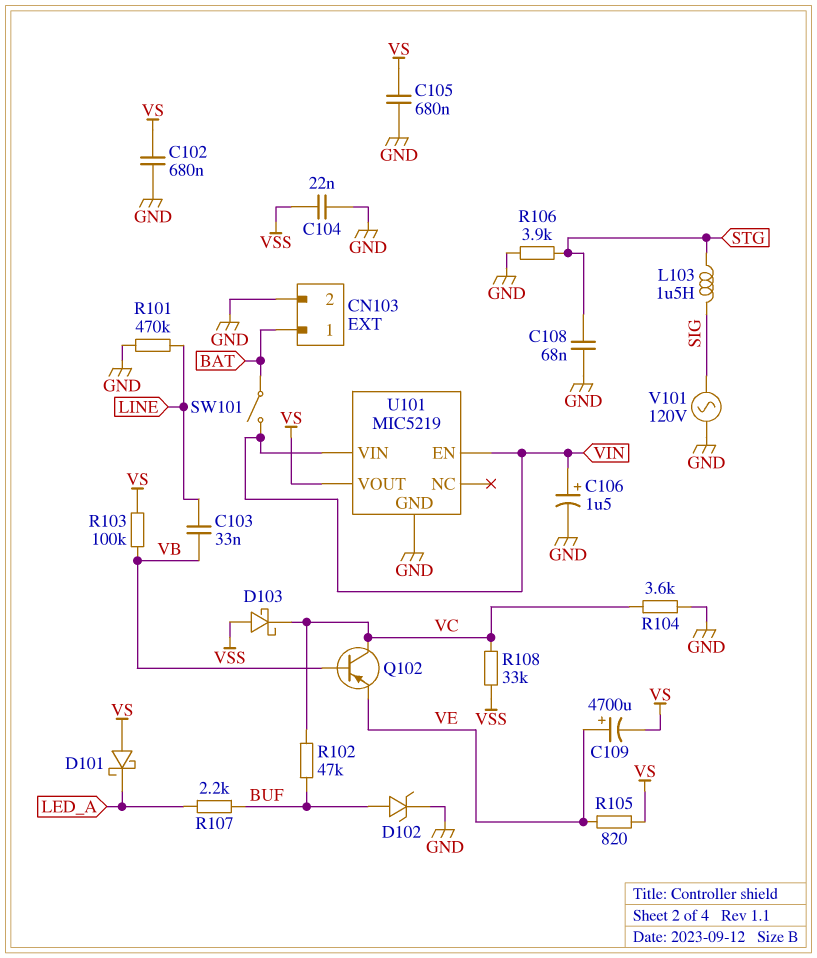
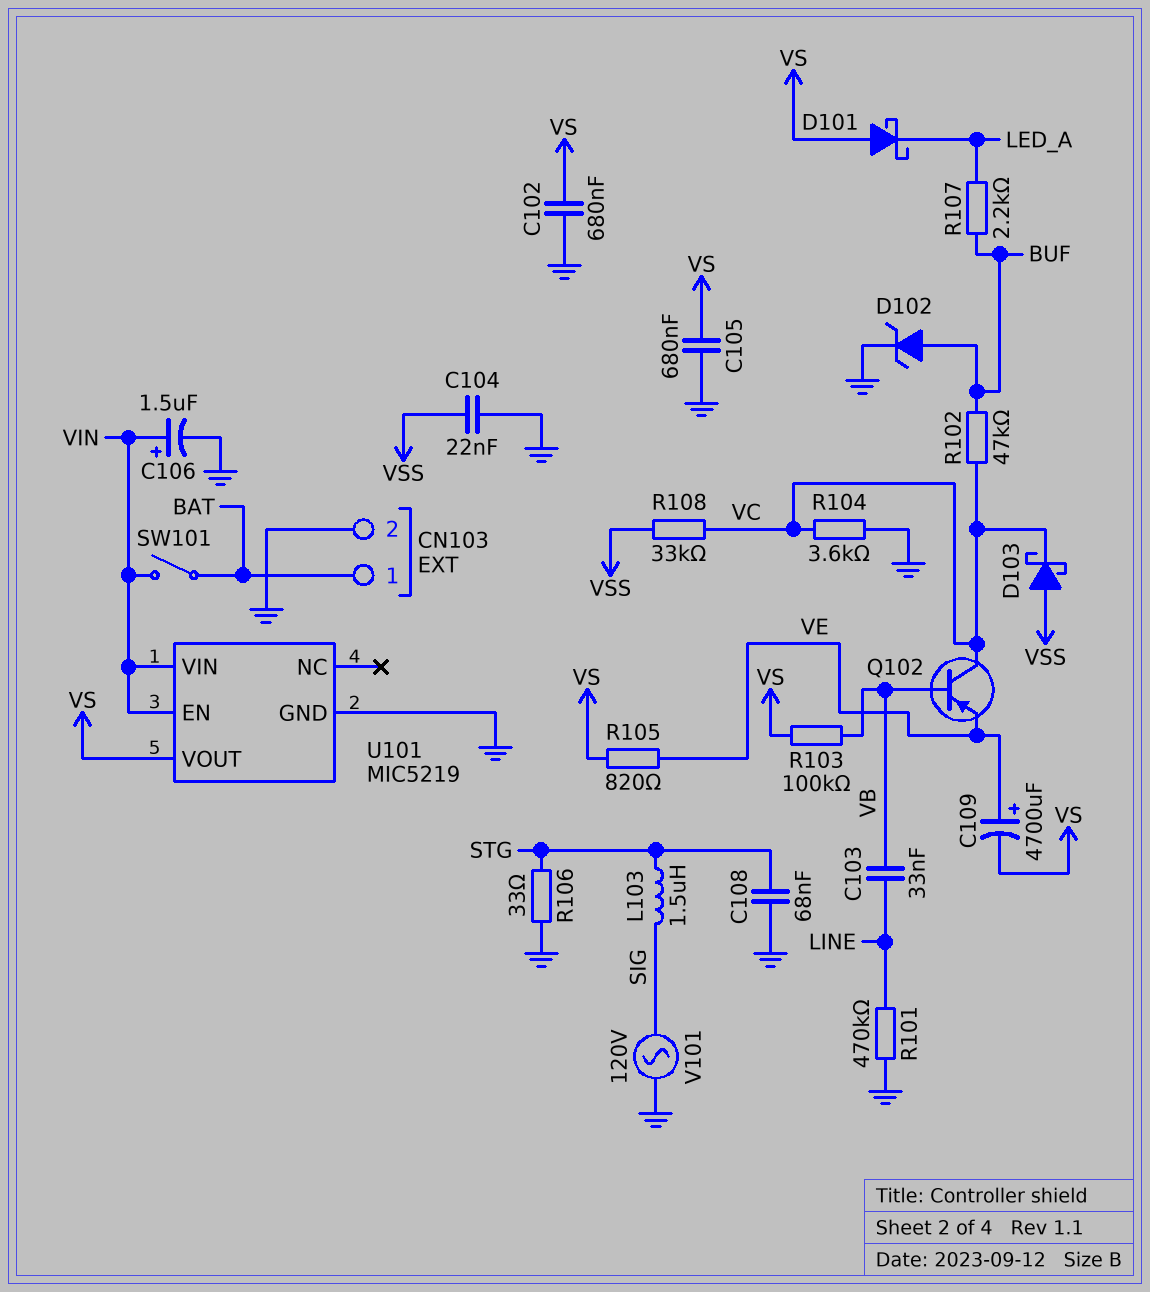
R106: 3.9k (GND, STG) -> 33 (GND, STG)

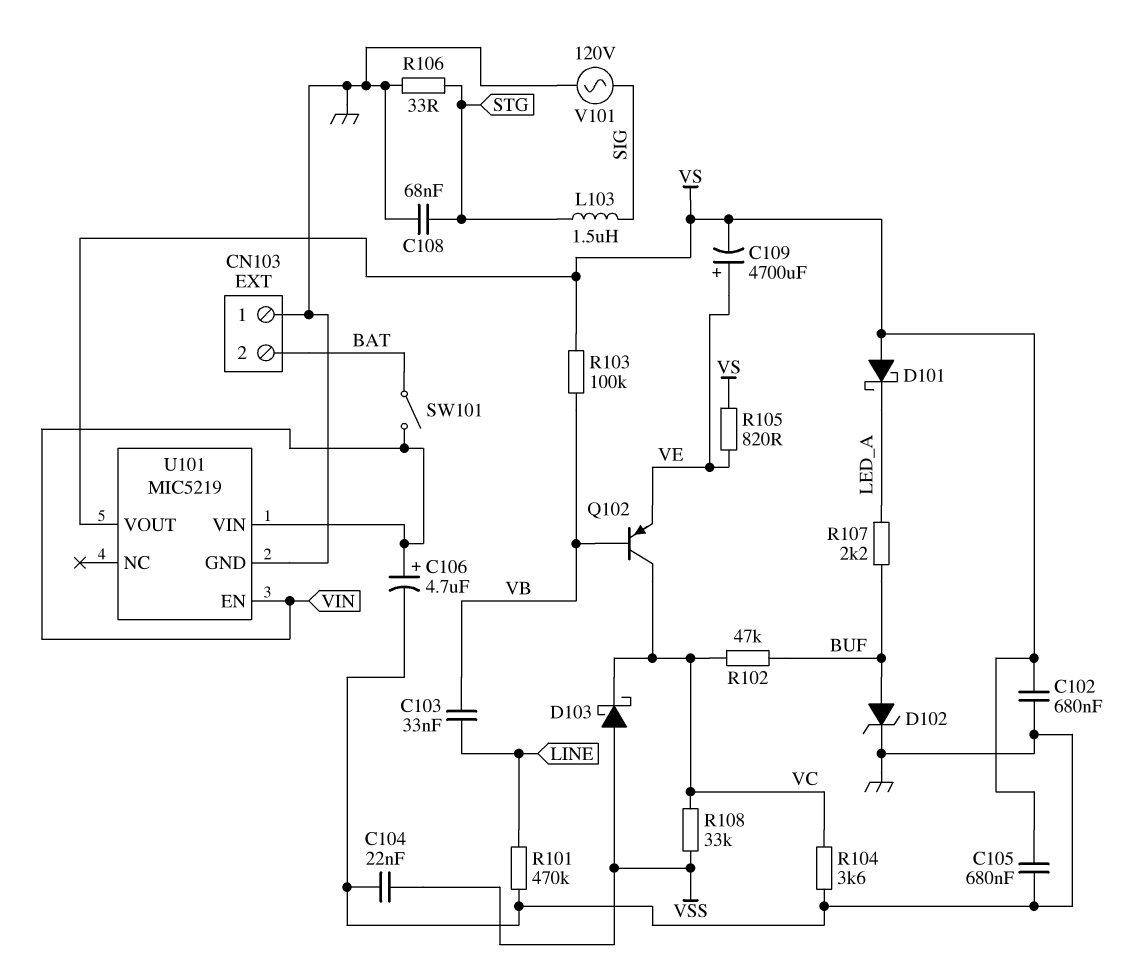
C106: 1.5uF (plus VIN, minus GND) -> 4.7uF (plus VIN, minus GND)
CN103 pin 1: BAT -> GND
CN103 pin 2: GND -> BAT

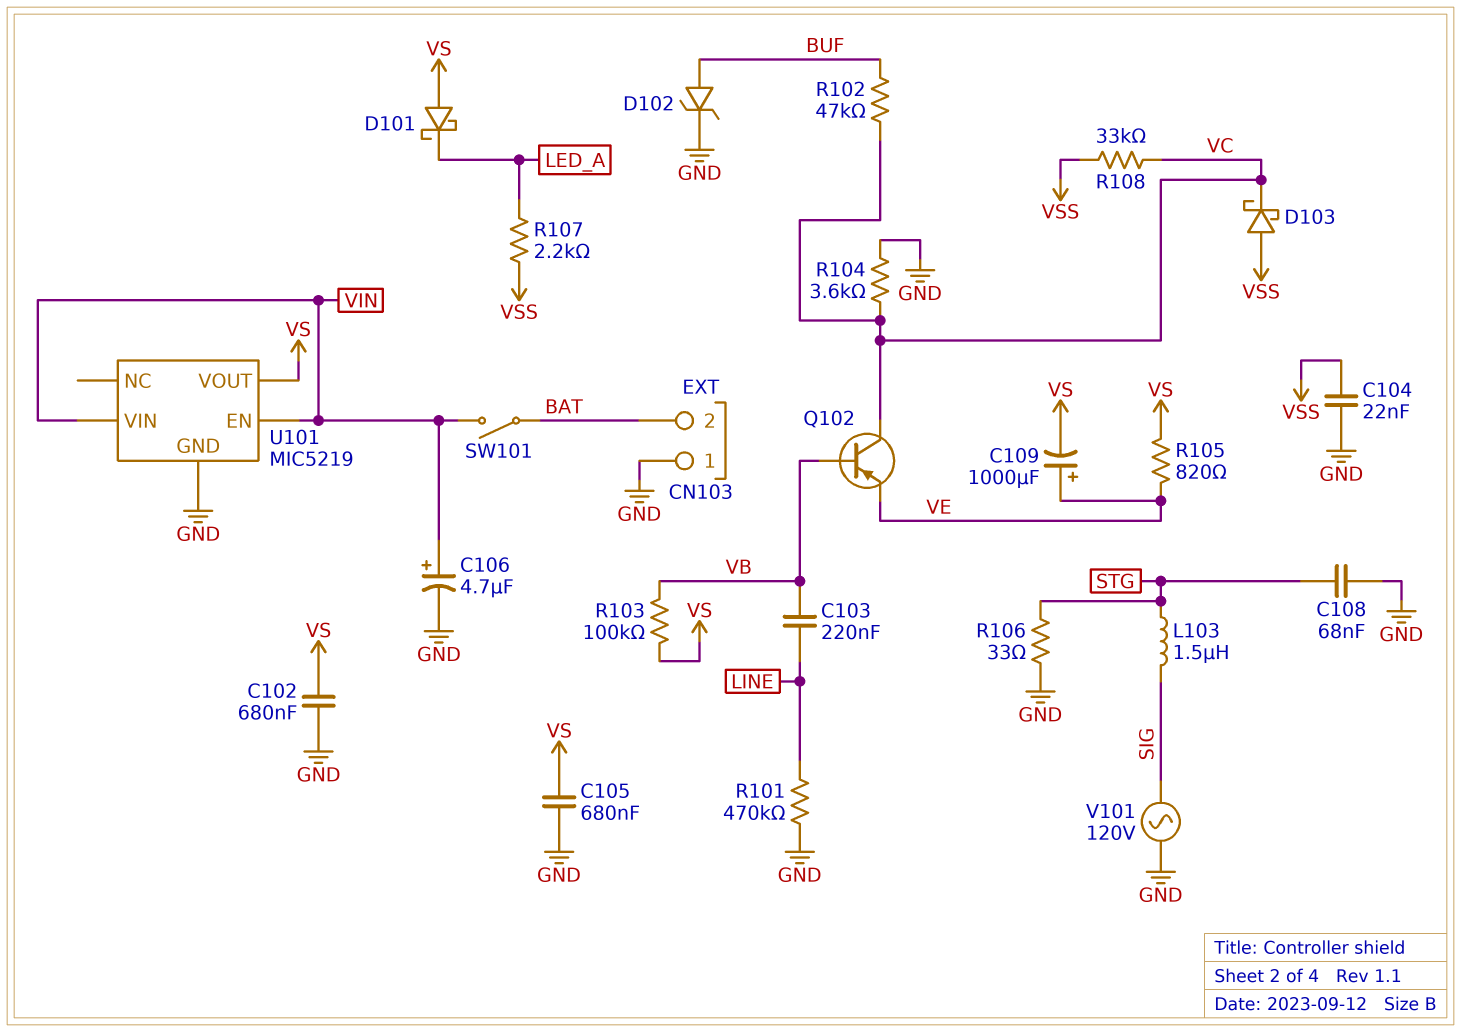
C103: 33nF (LINE, VB) -> 220nF (LINE, VB)
C109: 4700uF (plus VE, minus VS) -> 1000uF (plus VE, minus VS)
R107: 2.2k (BUF, LED_A) -> 2.2k (LED_A, VSS)

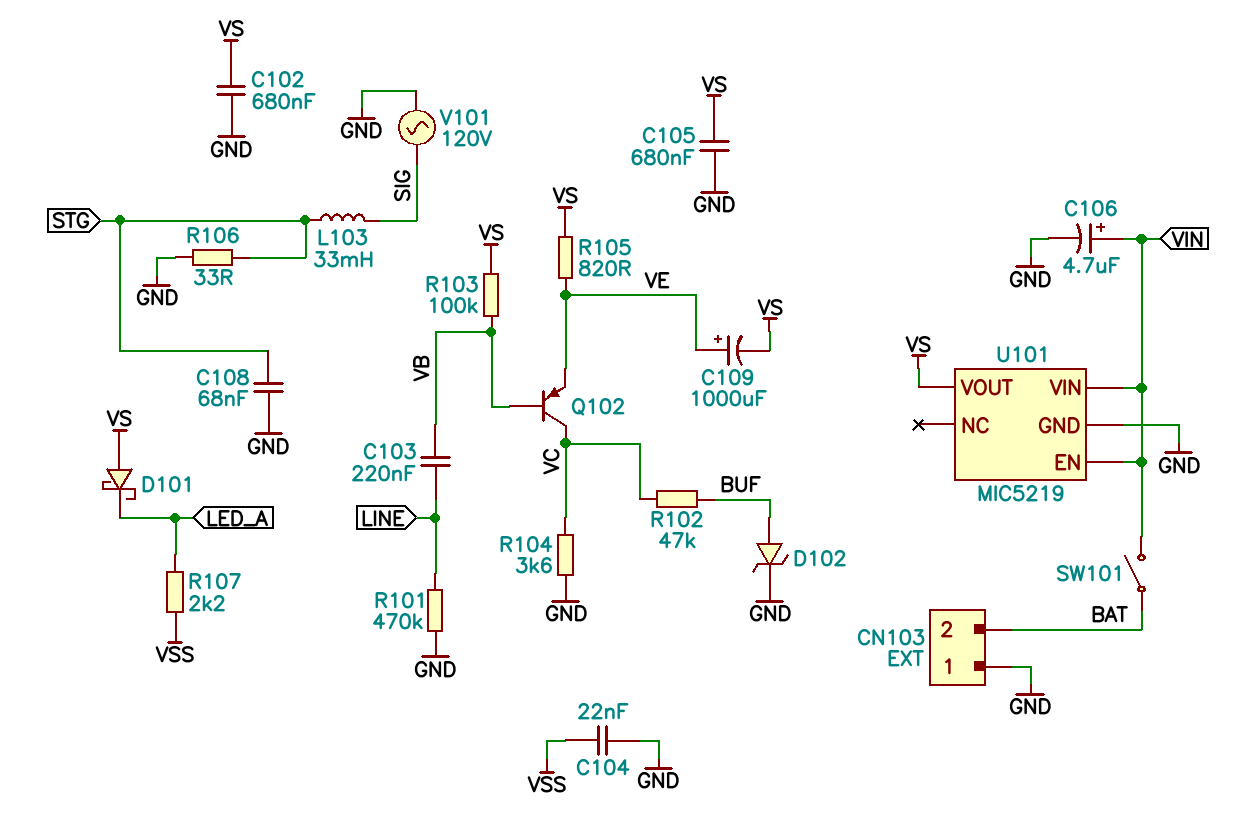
D103: schottky (A VSS, K VC) -> none
L103: 1.5uH (SIG, STG) -> 33mH (SIG, STG)
R108: 33k (VC, VSS) -> none

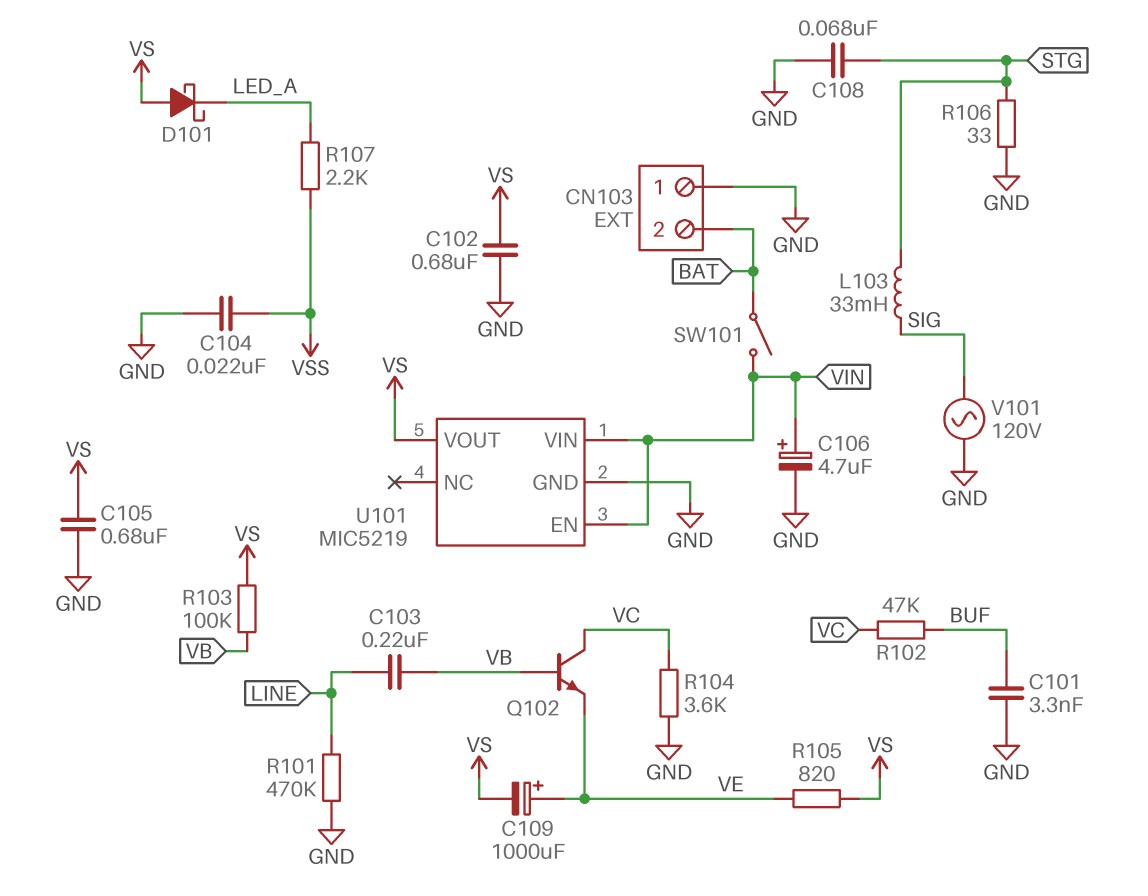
C101: none -> 3.3nF (BUF, GND)
D102: zener (A BUF, K GND) -> none
Q102: PNP (B VB, C VC, E VE) -> NPN (B VB, C VC, E VE)

